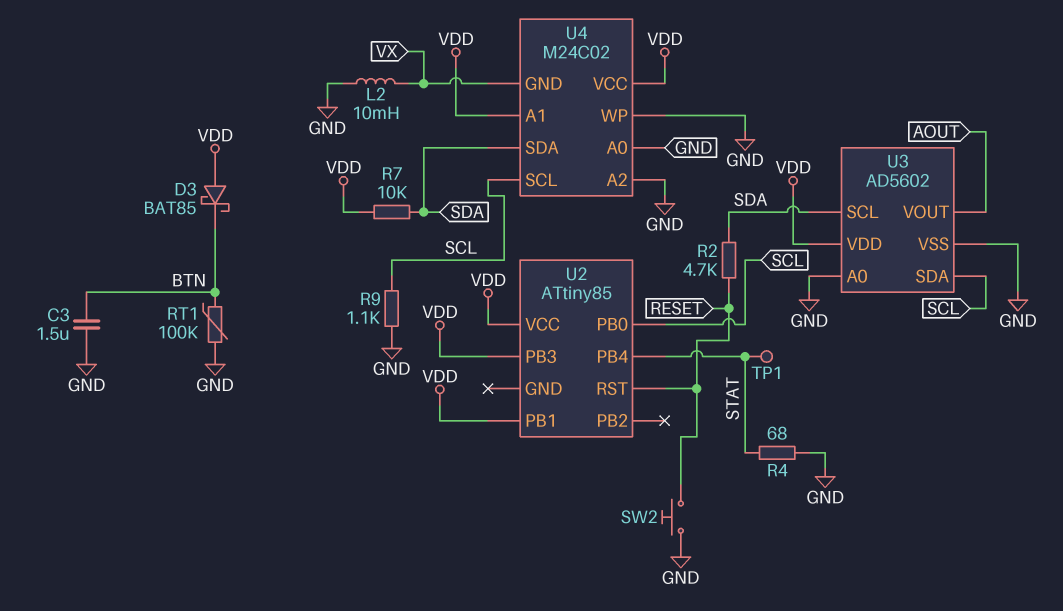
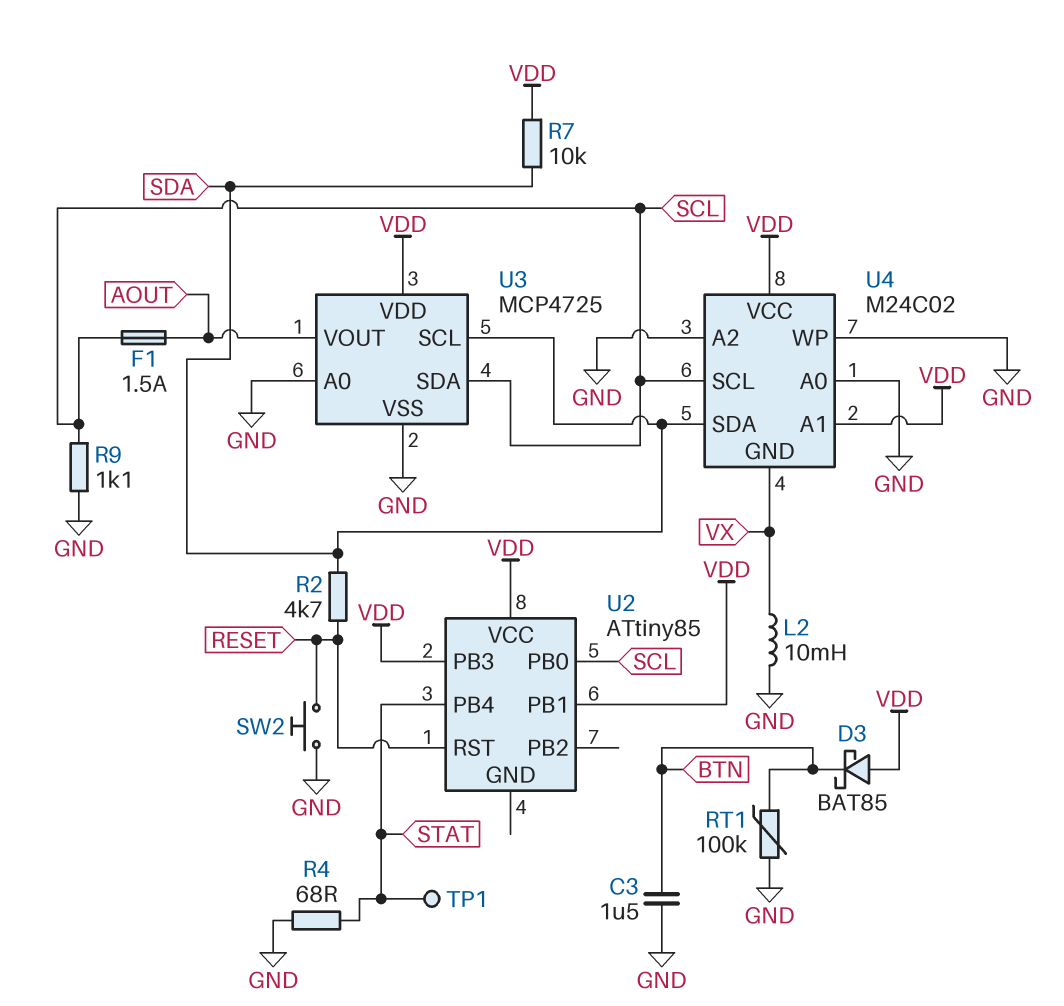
F1: none -> 1.5A (AOUT, SCL)
U3: AD5602 -> MCP4725

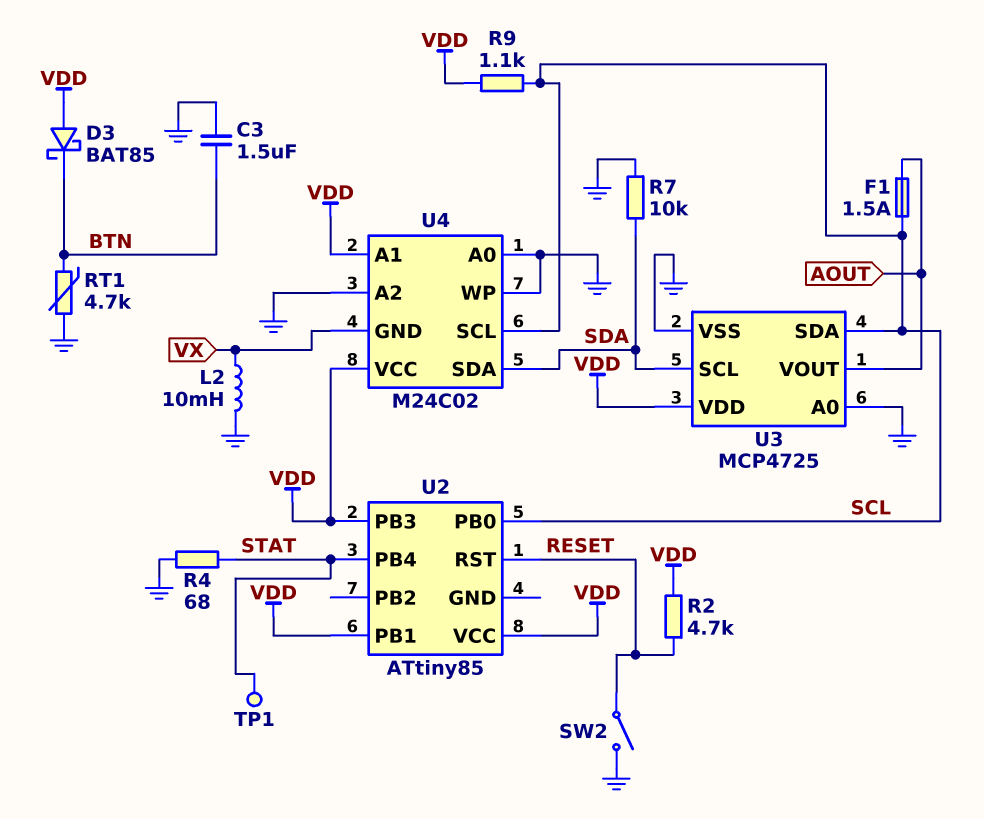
R2: 4.7k (RESET, SDA) -> 4.7k (RESET, VDD)
R7: 10k (SDA, VDD) -> 10k (GND, SDA)
R9: 1.1k (GND, SCL) -> 1.1k (SCL, VDD)
RT1: 100k (BTN, GND) -> 4.7k (BTN, GND)
SW2: button (GND, RESET) -> switch (GND, RESET)

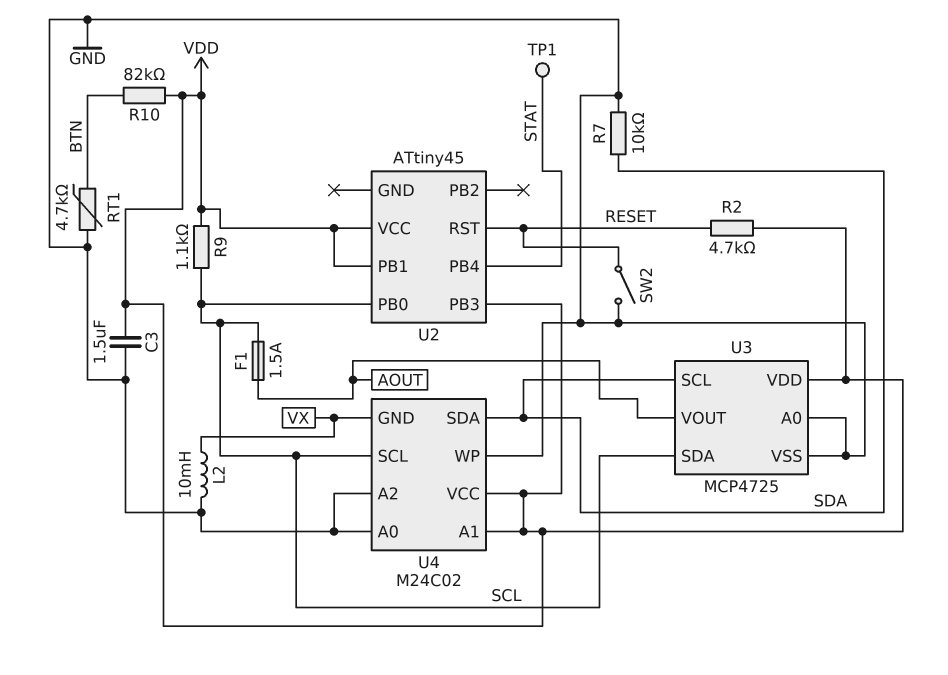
C3: 1.5uF (BTN, GND) -> 1.5uF (GND, VDD)
D3: schottky BAT85 (A VDD, K BTN) -> none
R4: 68 (GND, STAT) -> none
R10: none -> 82k (BTN, VDD)
U2: ATtiny85 -> ATtiny45

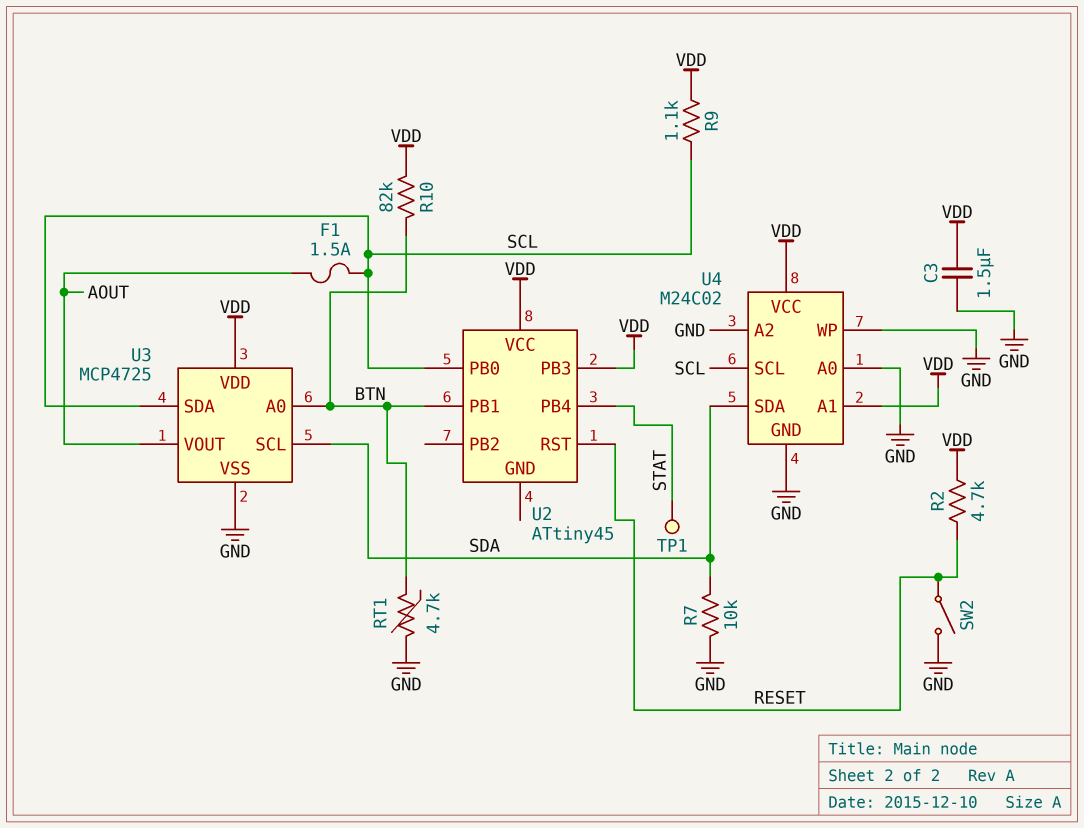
L2: 10mH (GND, VX) -> none
U2 pin PB1: VDD -> BTN
U3 pin A0: GND -> BTN
U4 pin GND: VX -> GND

